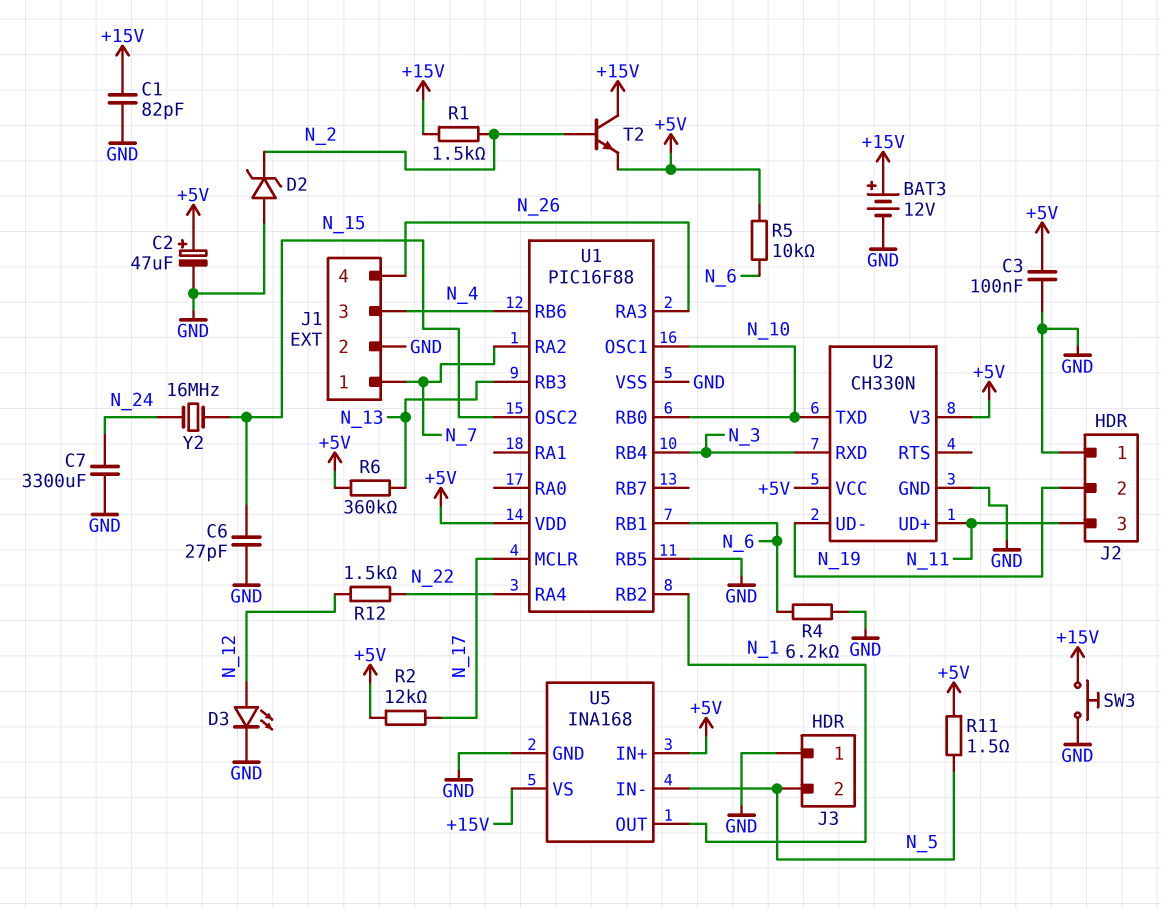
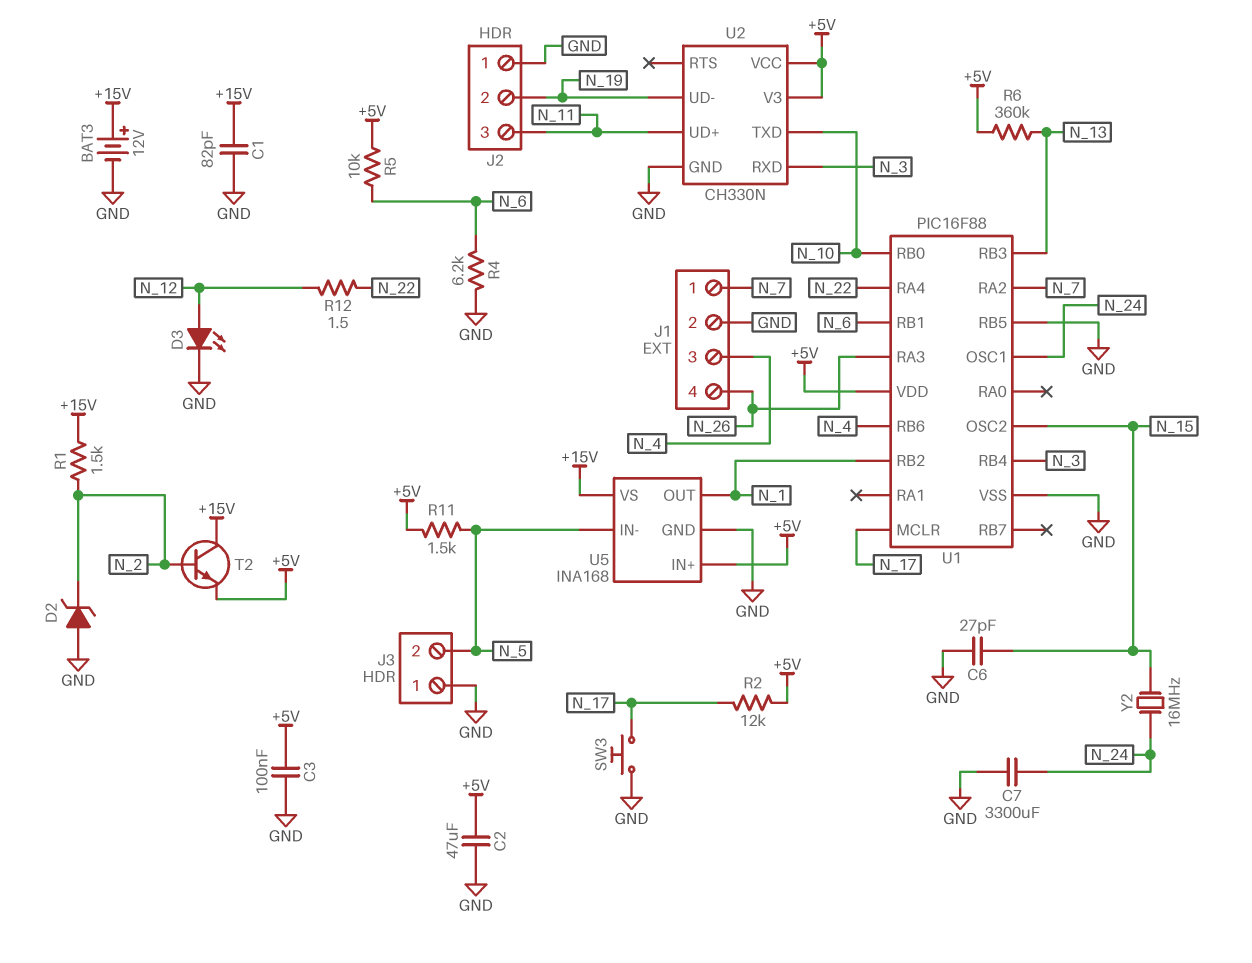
C2: 47uF (plus +5V, minus GND) -> 47uF (+5V, GND)
R11: 1.5 (+5V, N_5) -> 1.5k (+5V, N_5)
R12: 1.5k (N_12, N_22) -> 1.5 (N_12, N_22)
SW3: button (+15V, GND) -> button (GND, N_17)
U1 pin OSC1: N_10 -> N_24

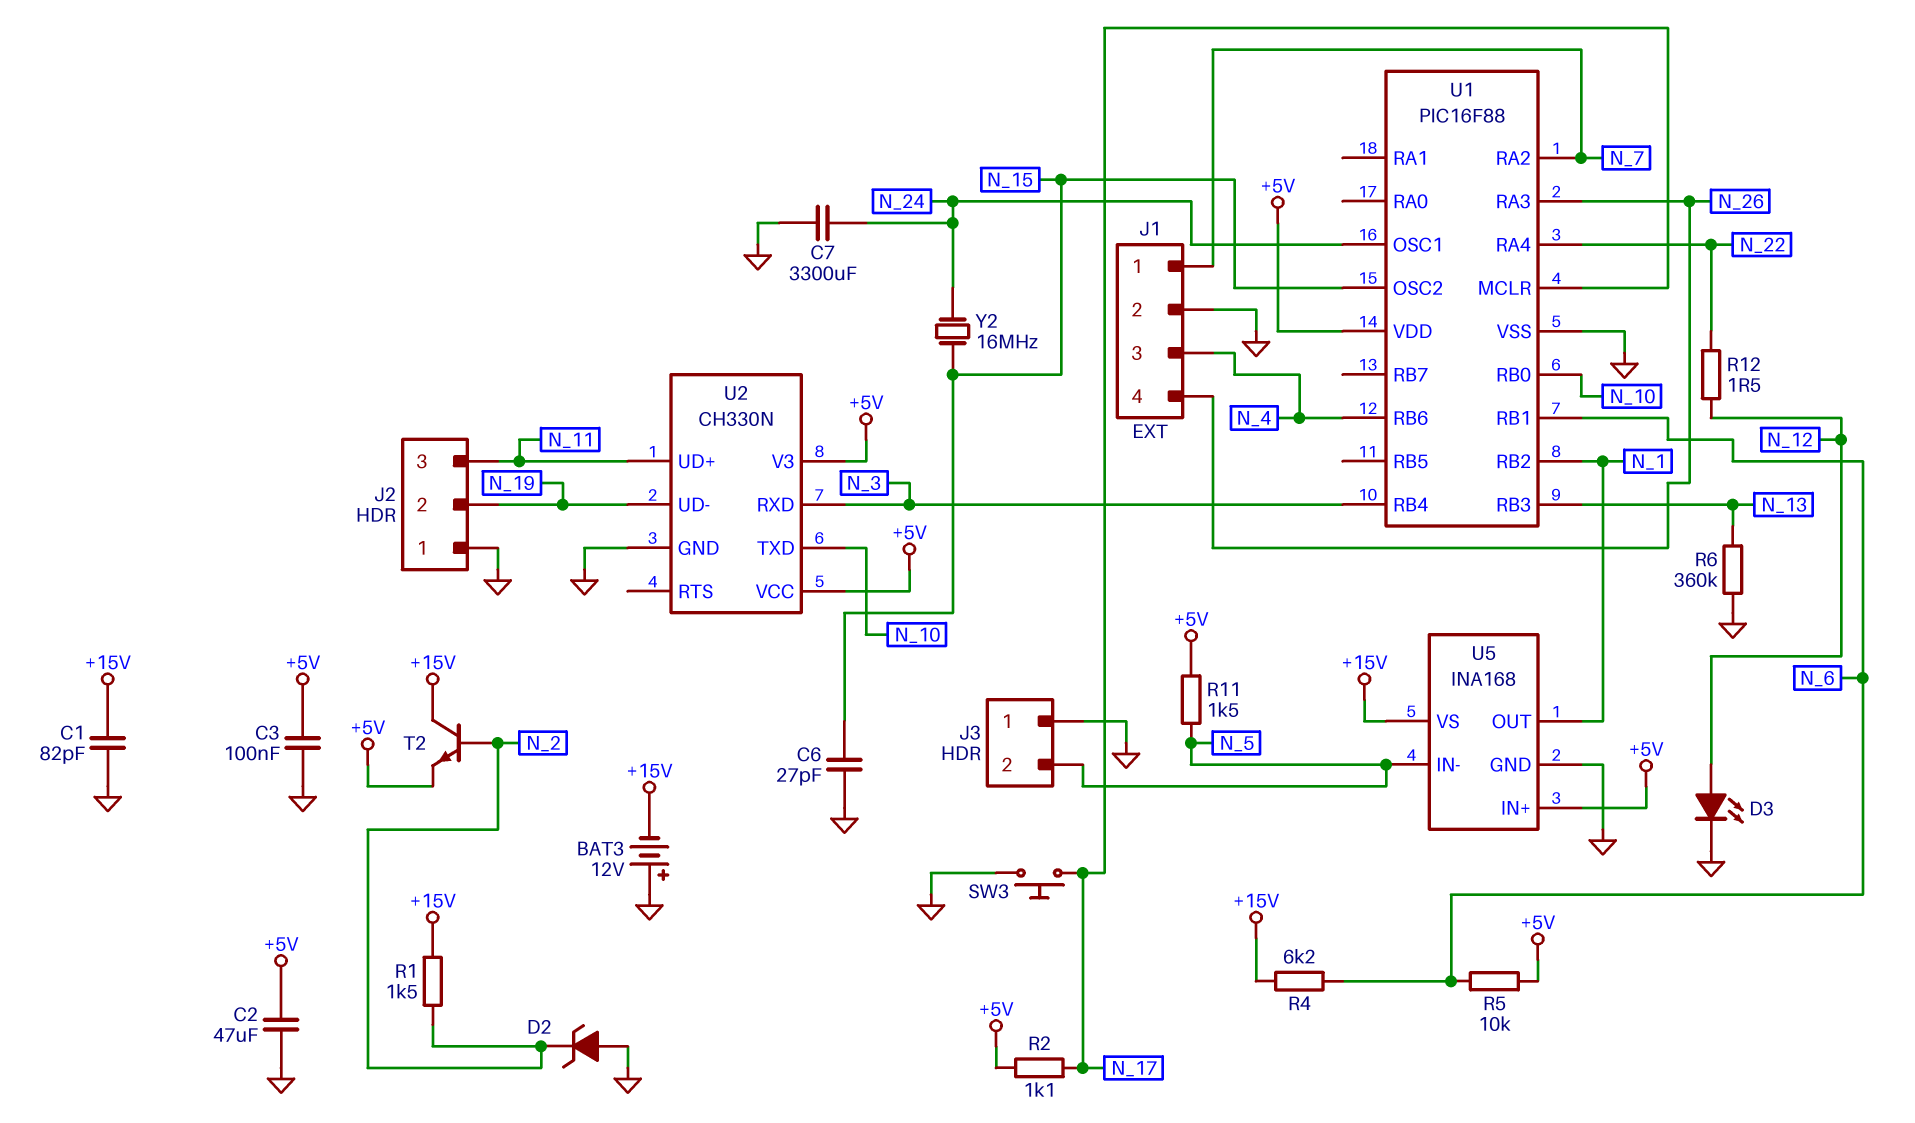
BAT3: 12V (plus +15V, minus GND) -> 12V (plus GND, minus +15V)
R2: 12k (+5V, N_17) -> 1.1k (+5V, N_17)
R4: 6.2k (GND, N_6) -> 6.2k (+15V, N_6)
R6: 360k (+5V, N_13) -> 360k (GND, N_13)
U1 pin RB5: GND -> none

